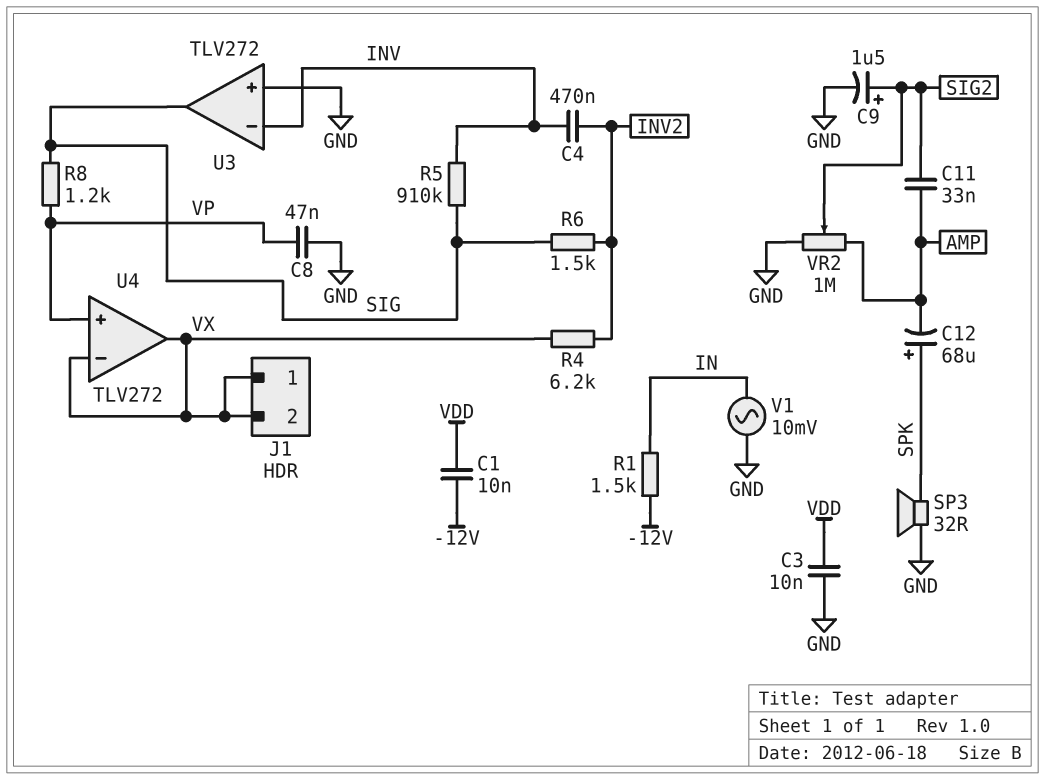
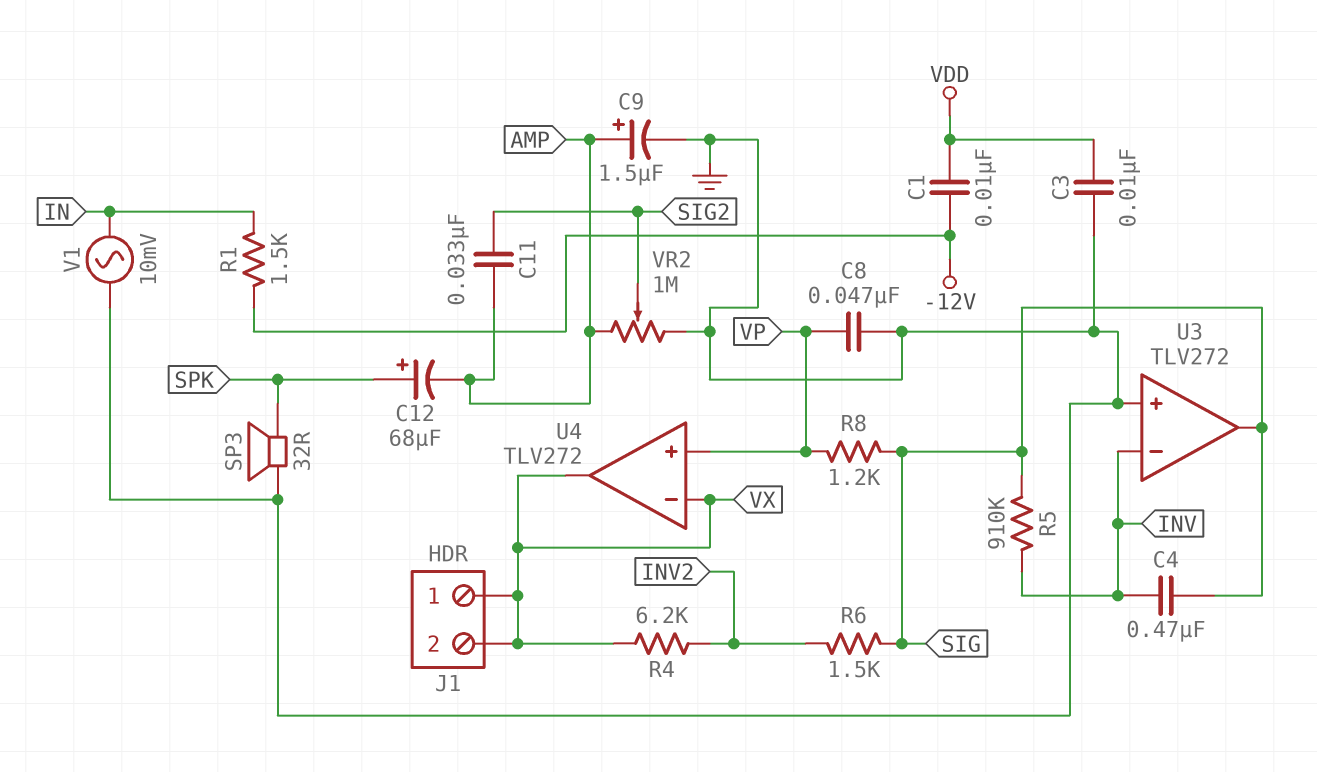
C4: 470nF (INV, INV2) -> 470nF (INV, SIG)
C9: 1.5uF (plus SIG2, minus GND) -> 1.5uF (plus AMP, minus GND)

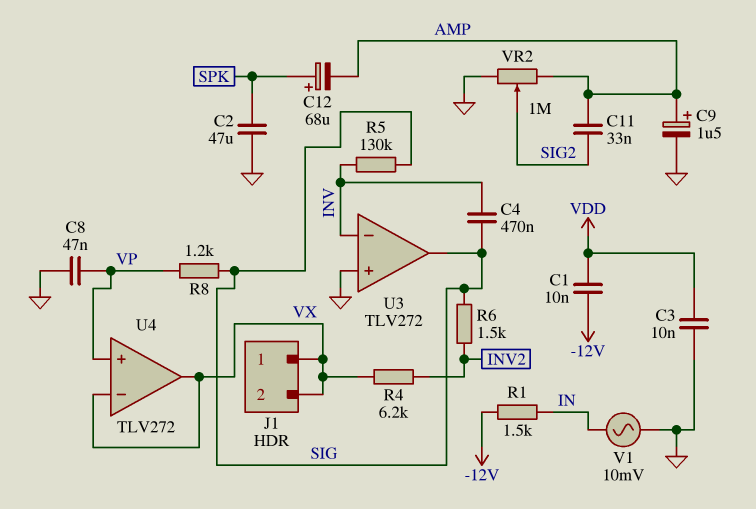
C2: none -> 47uF (GND, SPK)
R5: 910k (INV, SIG) -> 130k (INV, SIG)
SP3: speaker 32R (GND, SPK) -> none

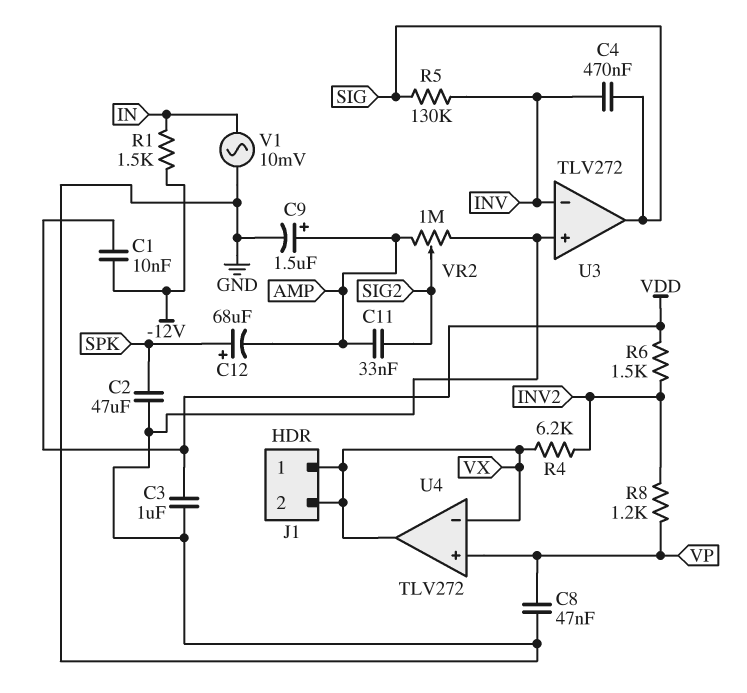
C3: 10nF (GND, VDD) -> 1uF (GND, VDD)
R6: 1.5k (INV2, SIG) -> 1.5k (INV2, VDD)
R8: 1.2k (SIG, VP) -> 1.2k (INV2, VP)

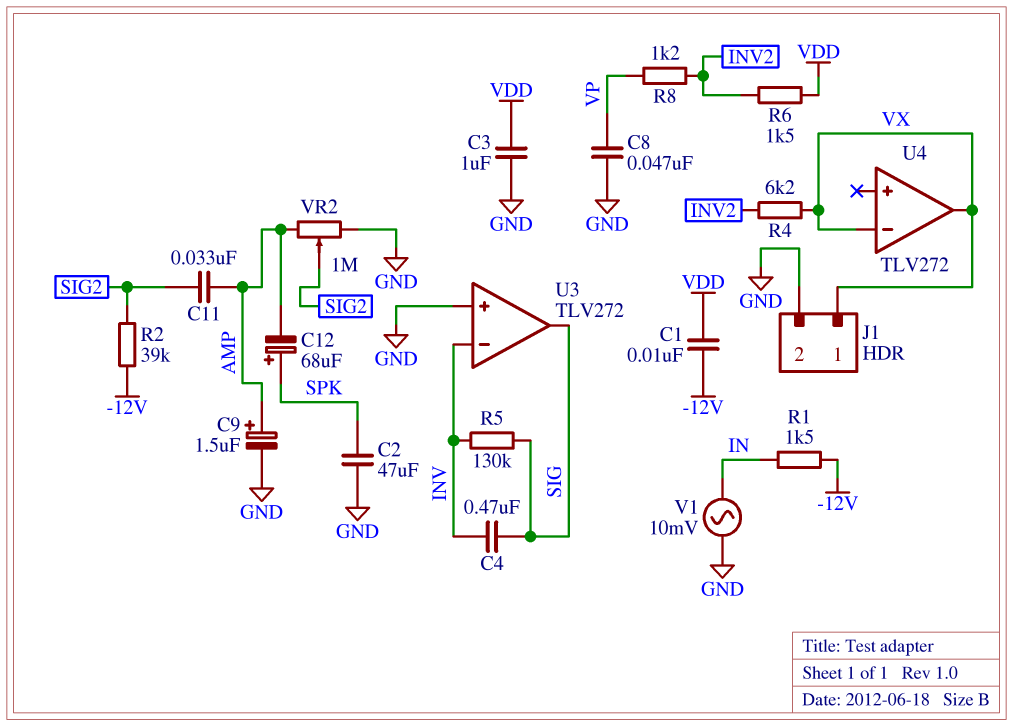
J1 pin 2: VX -> GND
R2: none -> 39k (-12V, SIG2)
U4 pin in+: VP -> none

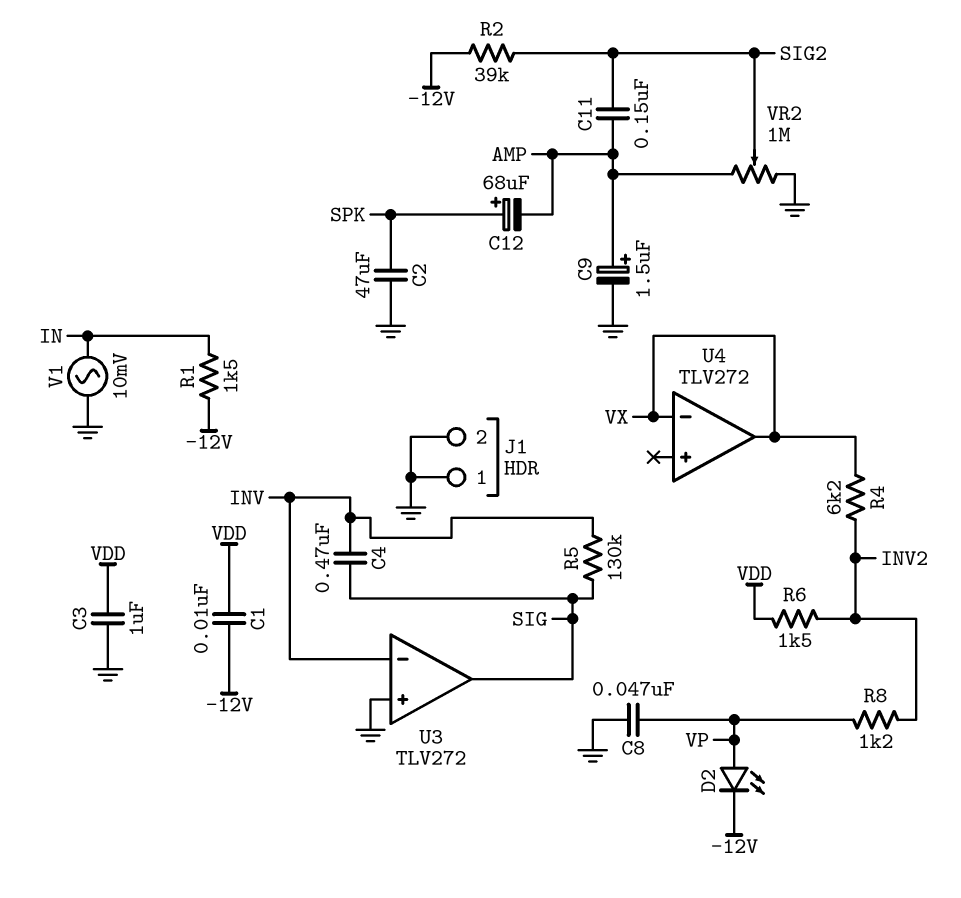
C11: 33nF (AMP, SIG2) -> 150nF (AMP, SIG2)
D2: none -> LED (A VP, K -12V)
J1 pin 1: VX -> GND

